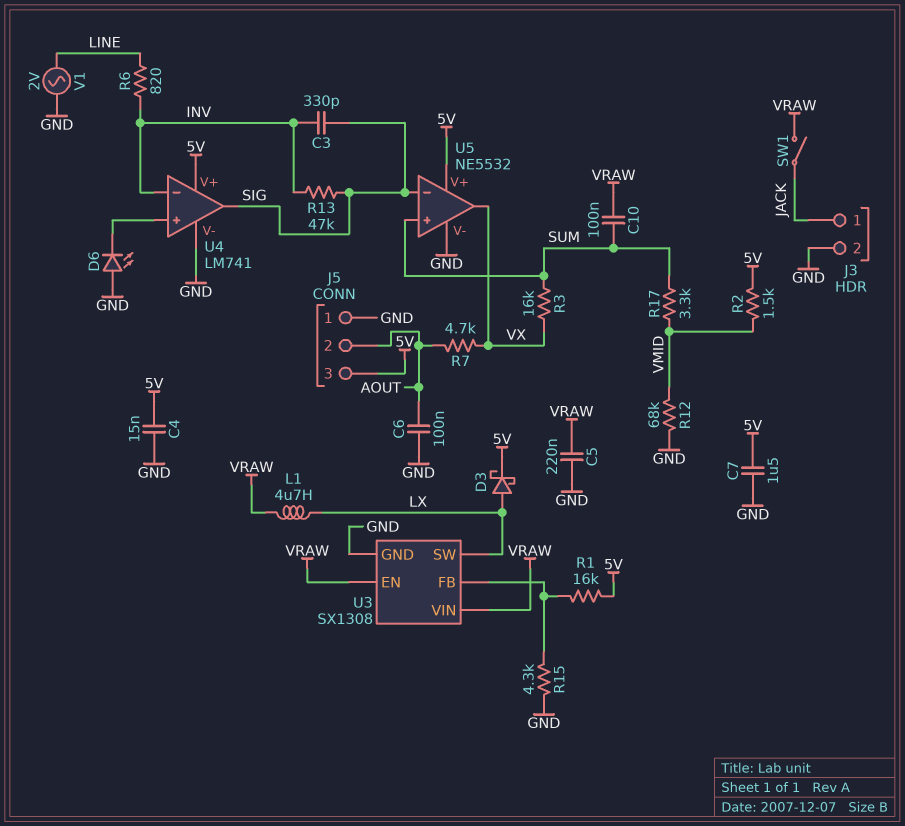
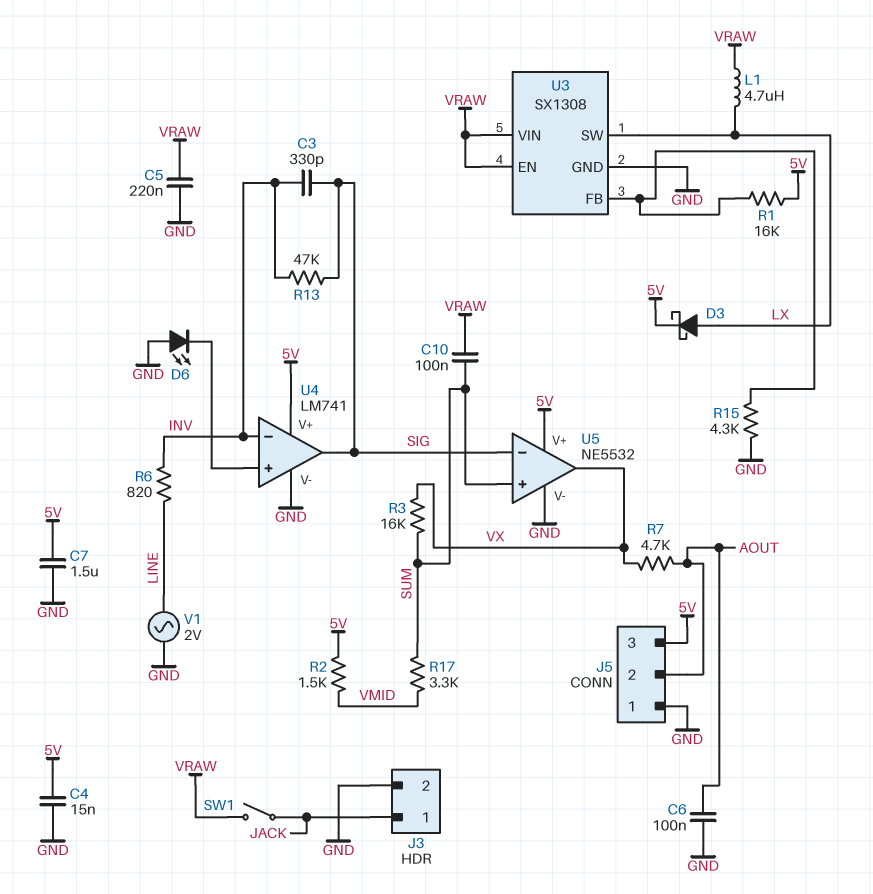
R12: 68k (GND, VMID) -> none

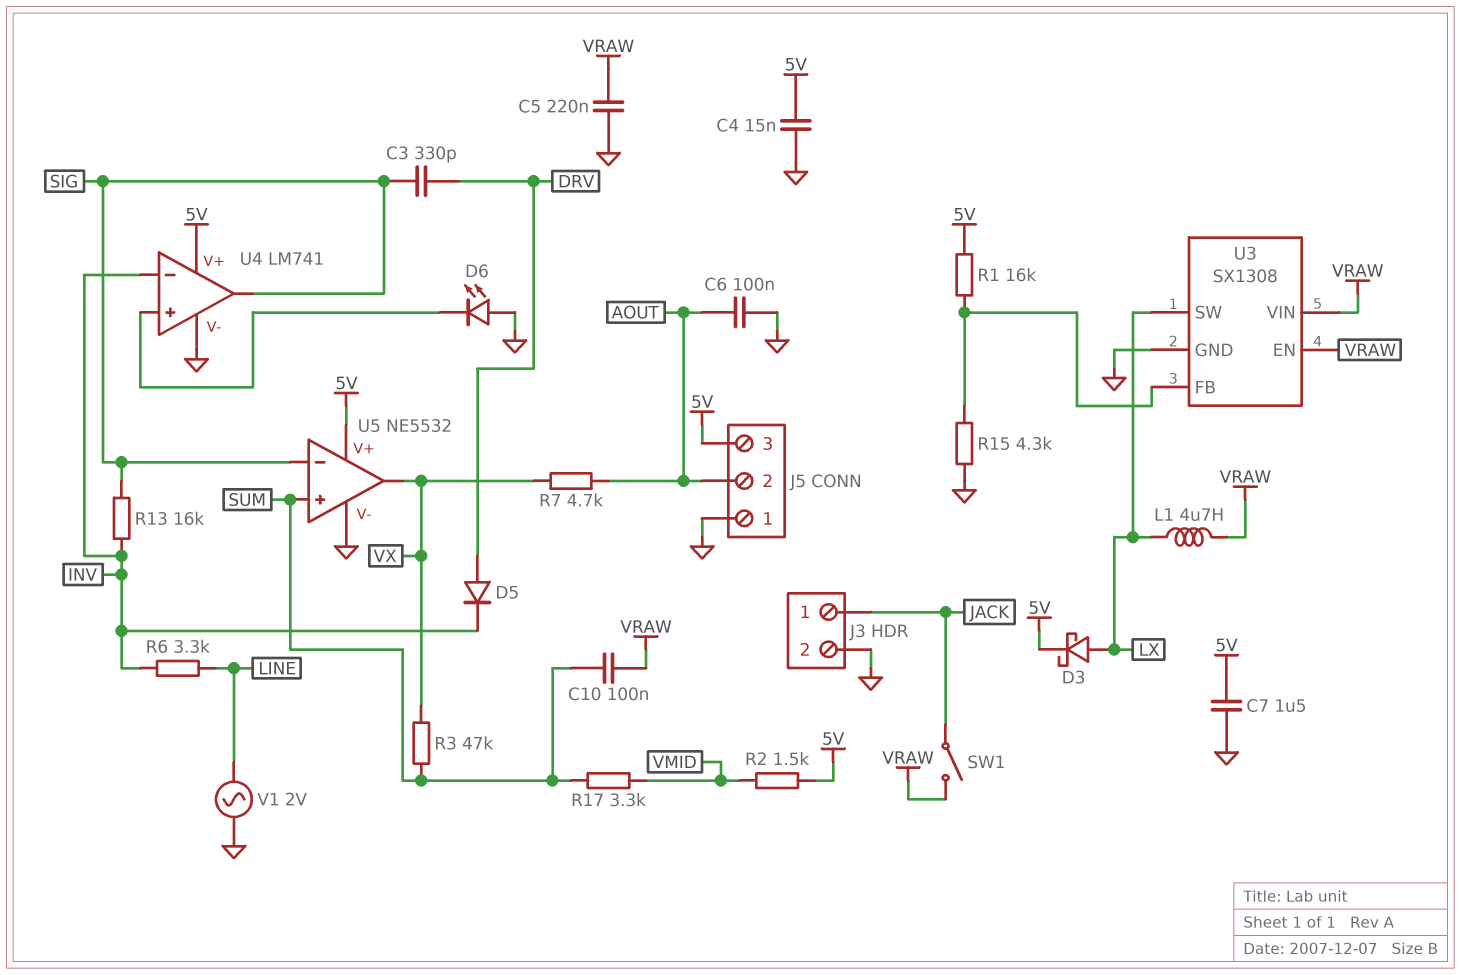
C3: 330pF (INV, SIG) -> 330pF (DRV, SIG)
D5: none -> diode (A DRV, K INV)
R3: 16k (SUM, VX) -> 47k (SUM, VX)
R6: 820 (INV, LINE) -> 3.3k (INV, LINE)
R13: 47k (INV, SIG) -> 16k (INV, SIG)

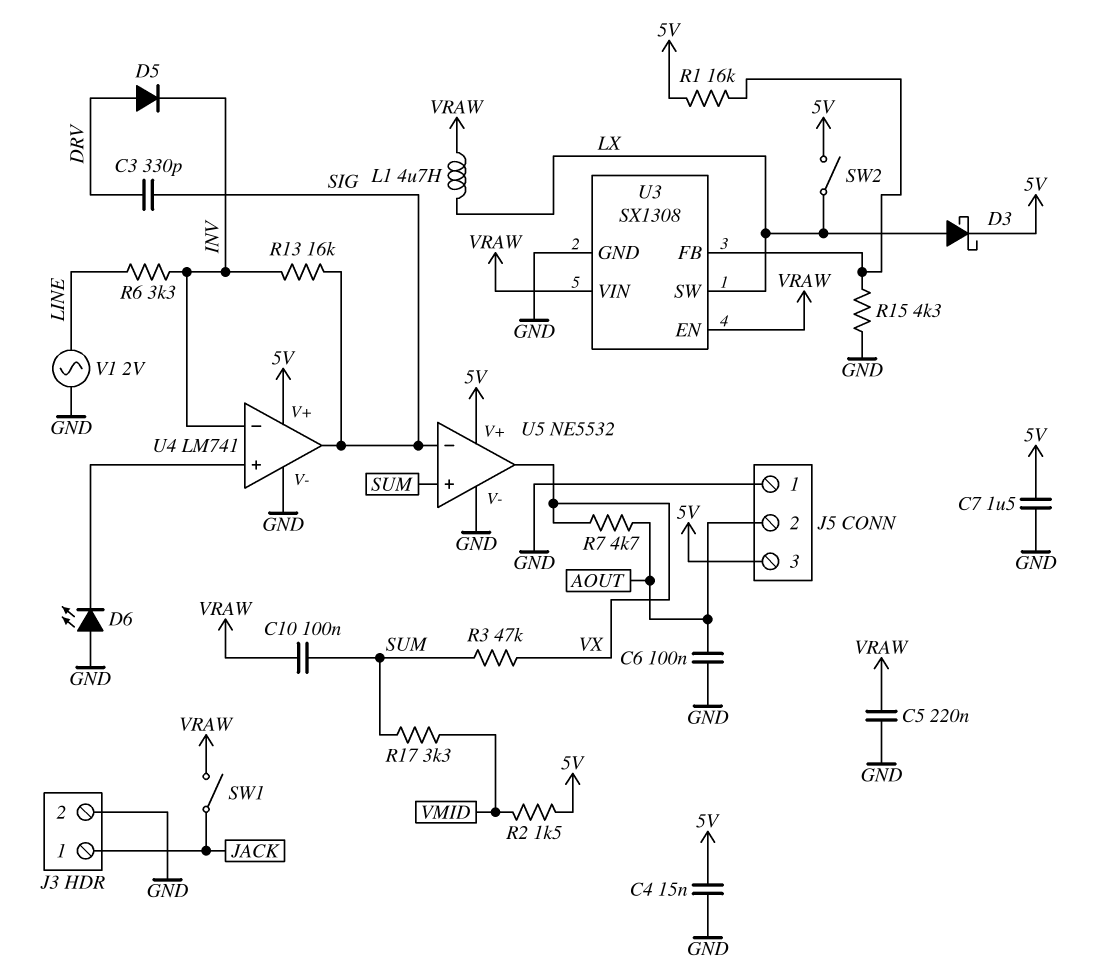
SW2: none -> switch (5V, LX)

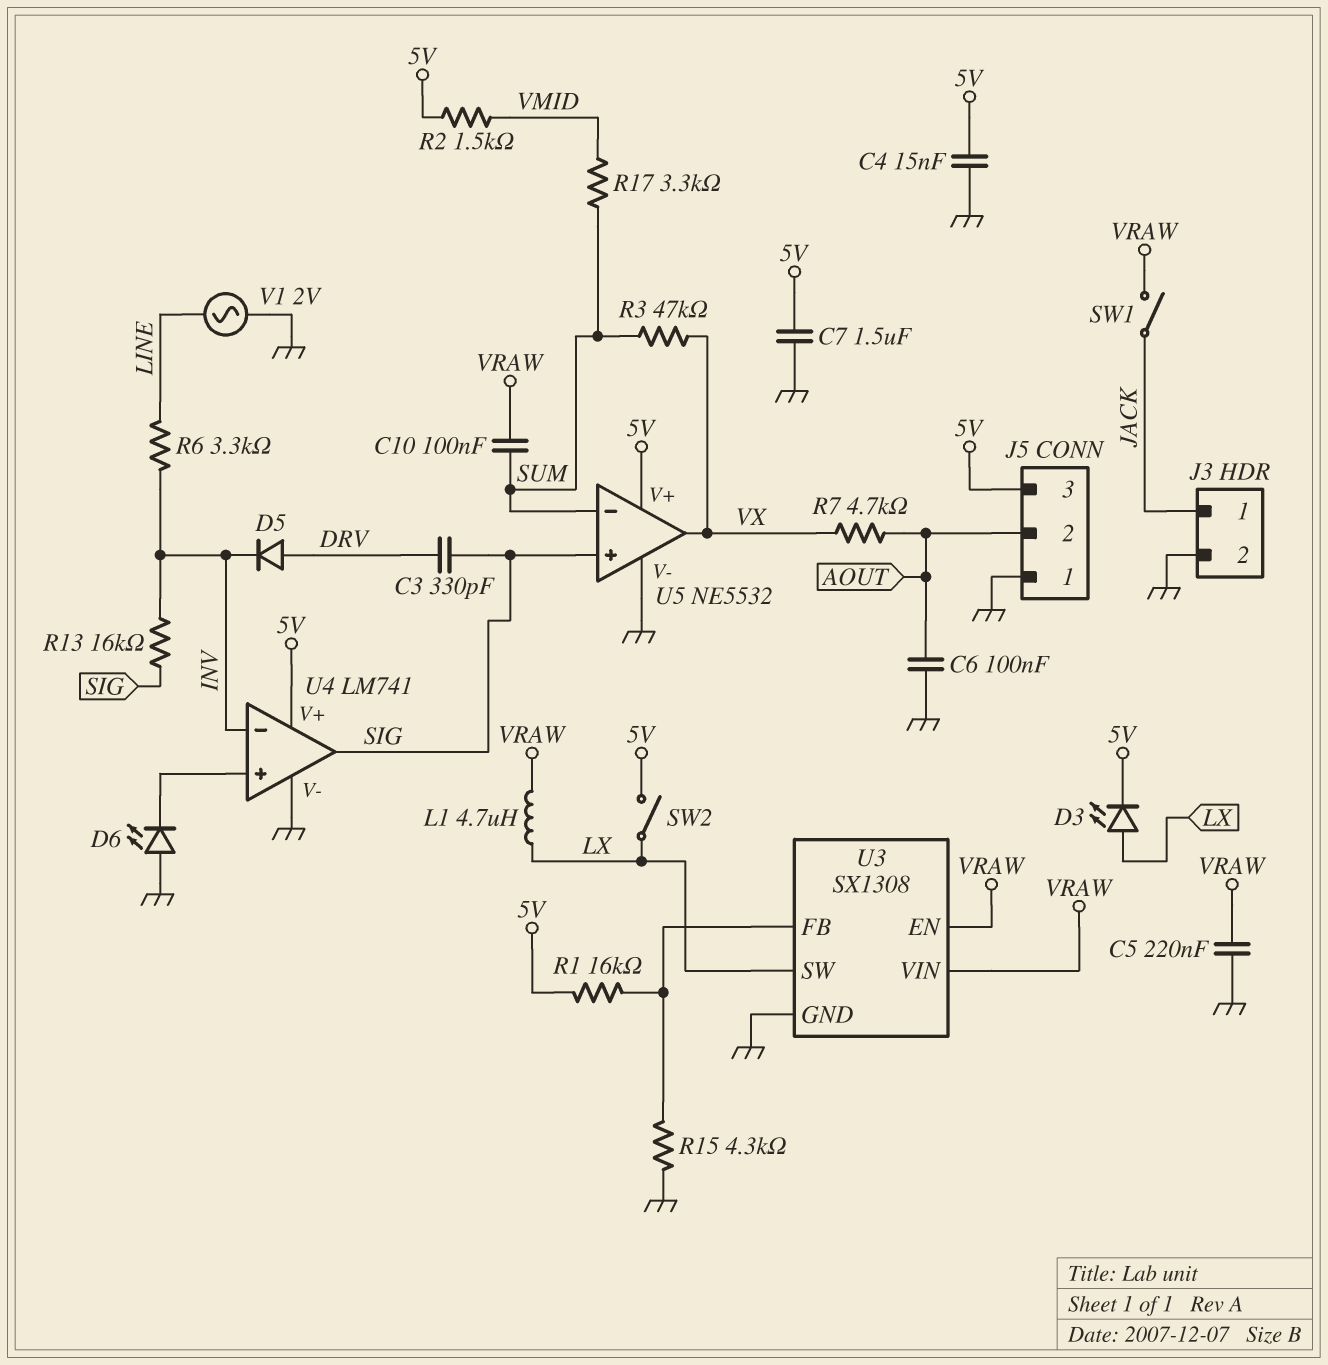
D3: schottky (A LX, K 5V) -> LED (A LX, K 5V)
U5 pin in+: SUM -> SIG
U5 pin in-: SIG -> SUM

